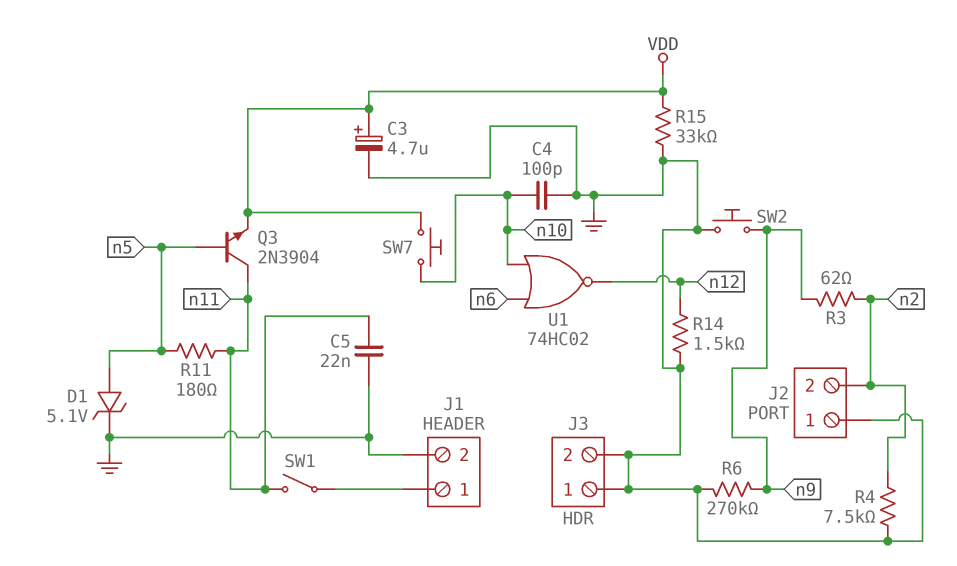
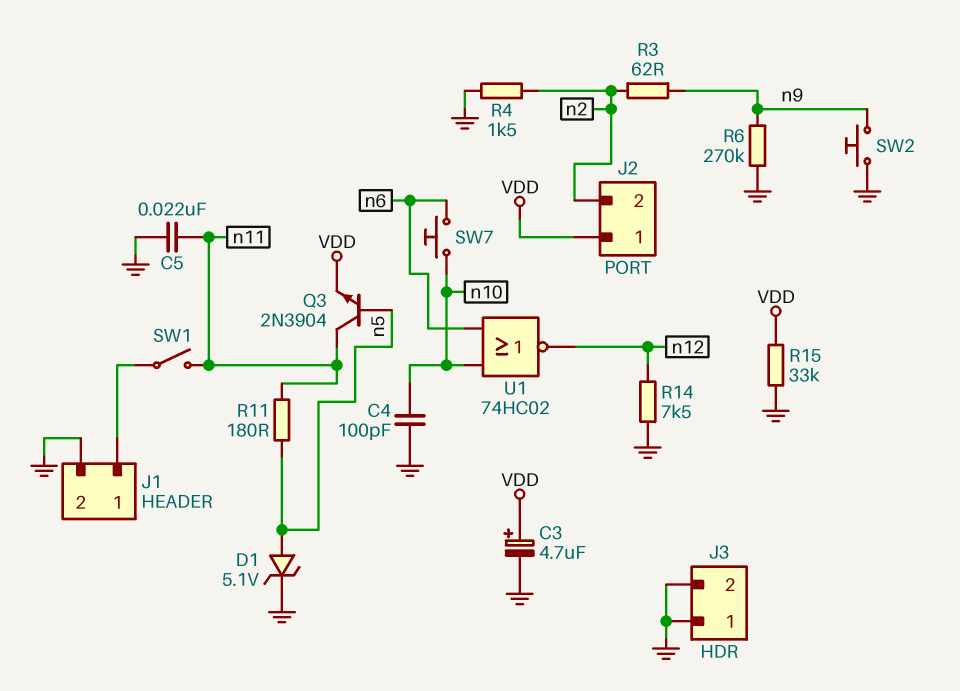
J2 pin 1: GND -> VDD
R4: 7.5k (GND, n2) -> 1.5k (GND, n2)
R14: 1.5k (GND, n12) -> 7.5k (GND, n12)
SW7: button (VDD, n10) -> button (n6, n10)

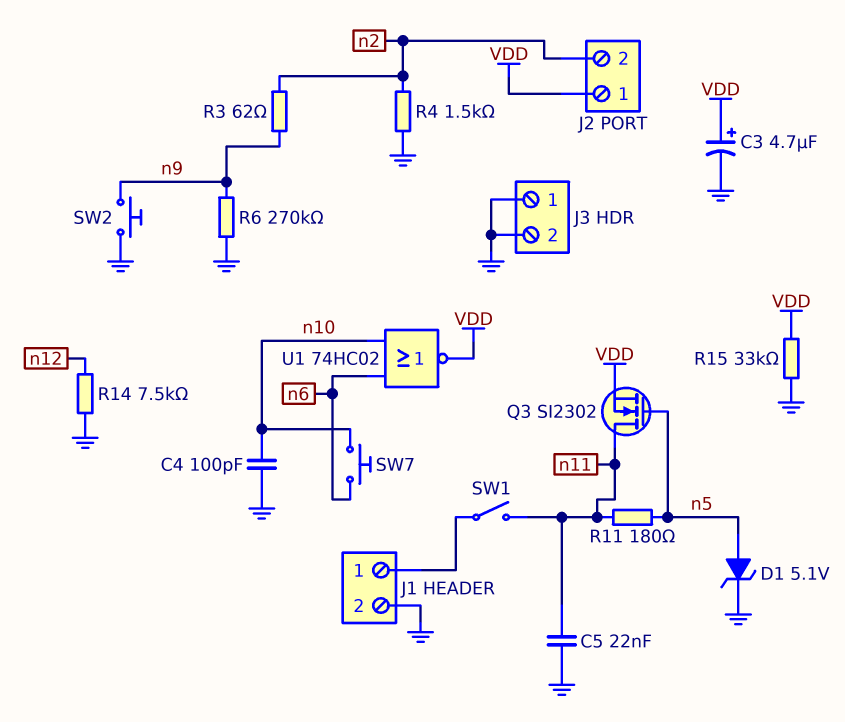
Q3: NPN 2N3904 (B n5, C n11, E VDD) -> NMOS SI2302 (G n5, D n11, S VDD)
U1: NOR 74HC02 (in n6, in n10, out n12) -> NOR 74HC02 (in n6, in n10, out VDD)

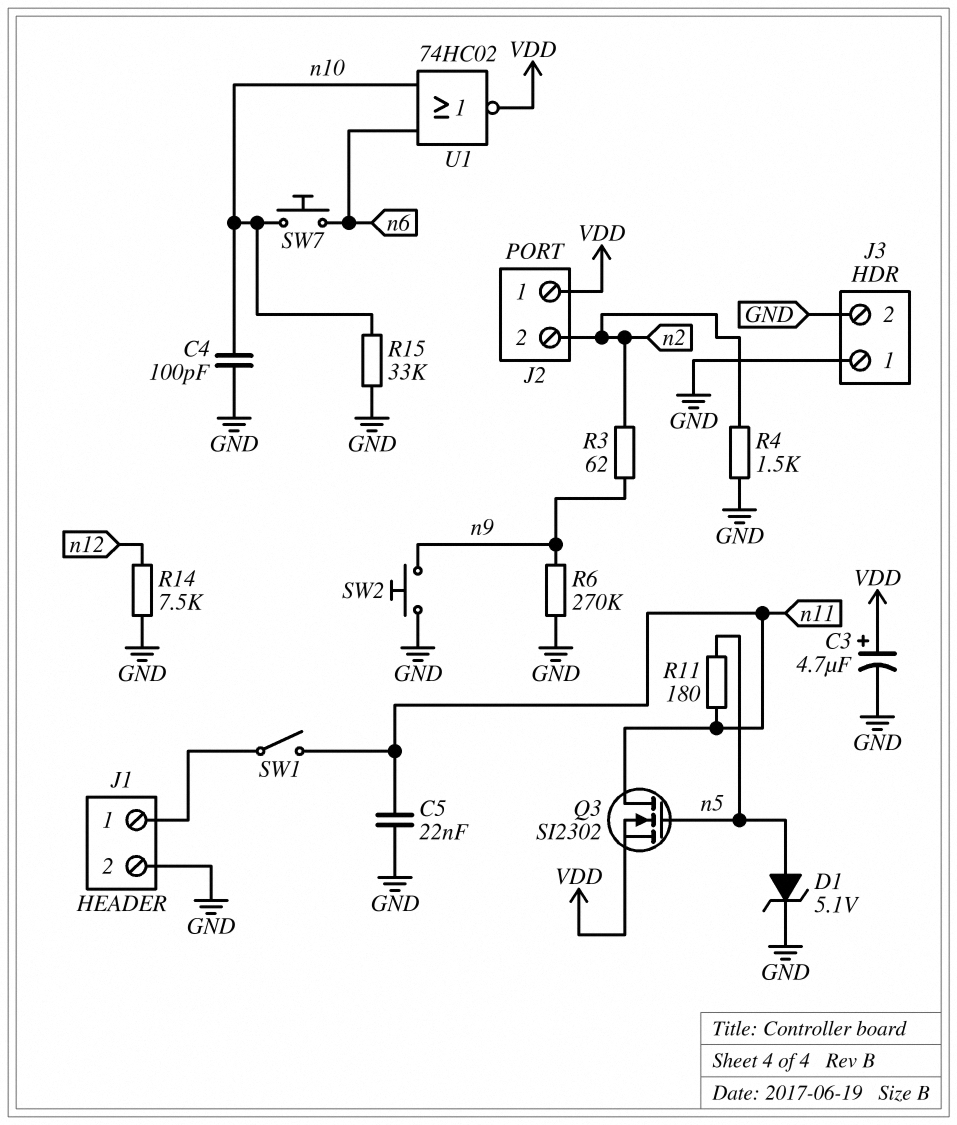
R15: 33k (GND, VDD) -> 33k (GND, n10)

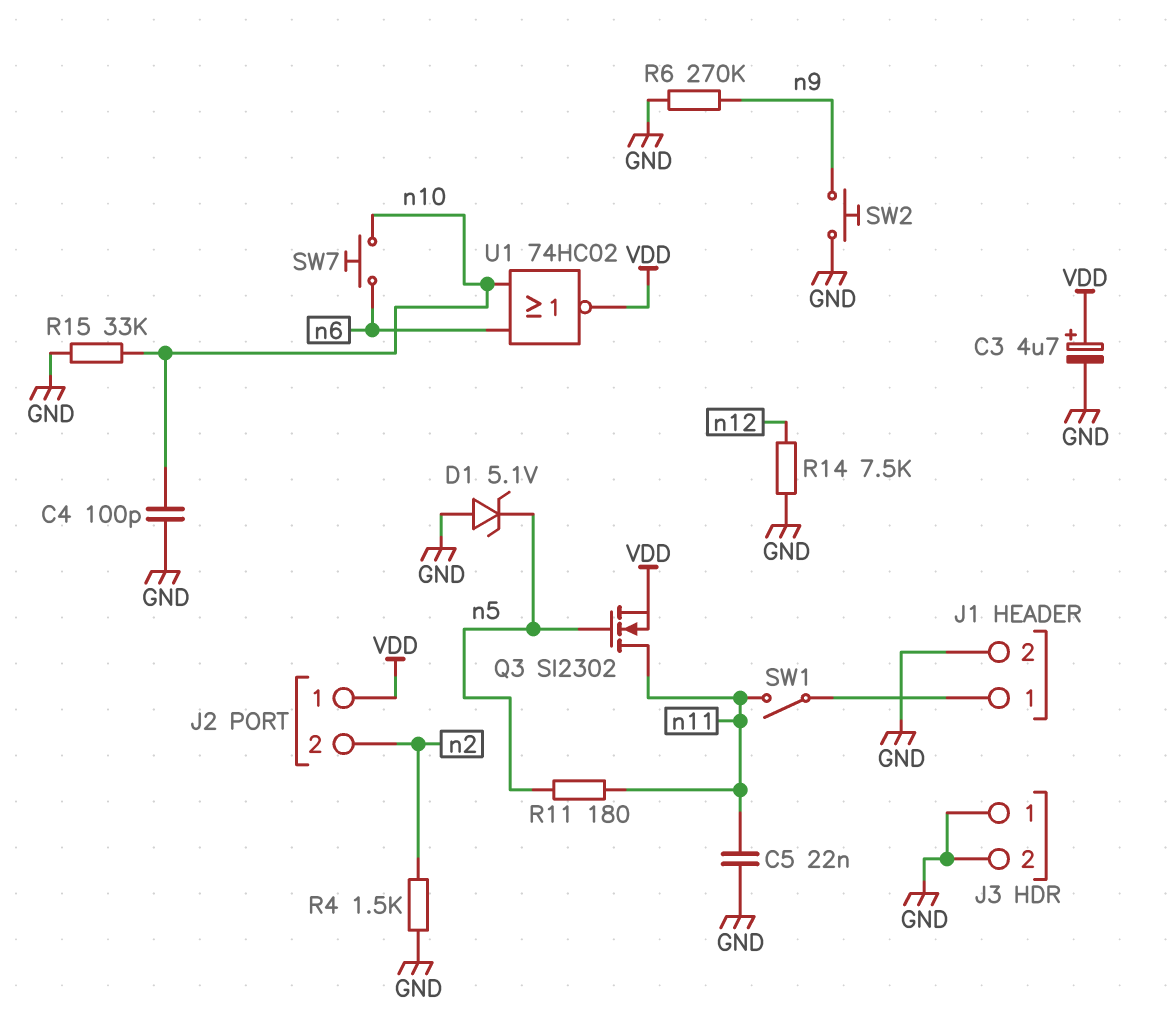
D1: zener 5.1V (A n5, K GND) -> zener 5.1V (A GND, K n5)
R3: 62 (n2, n9) -> none

